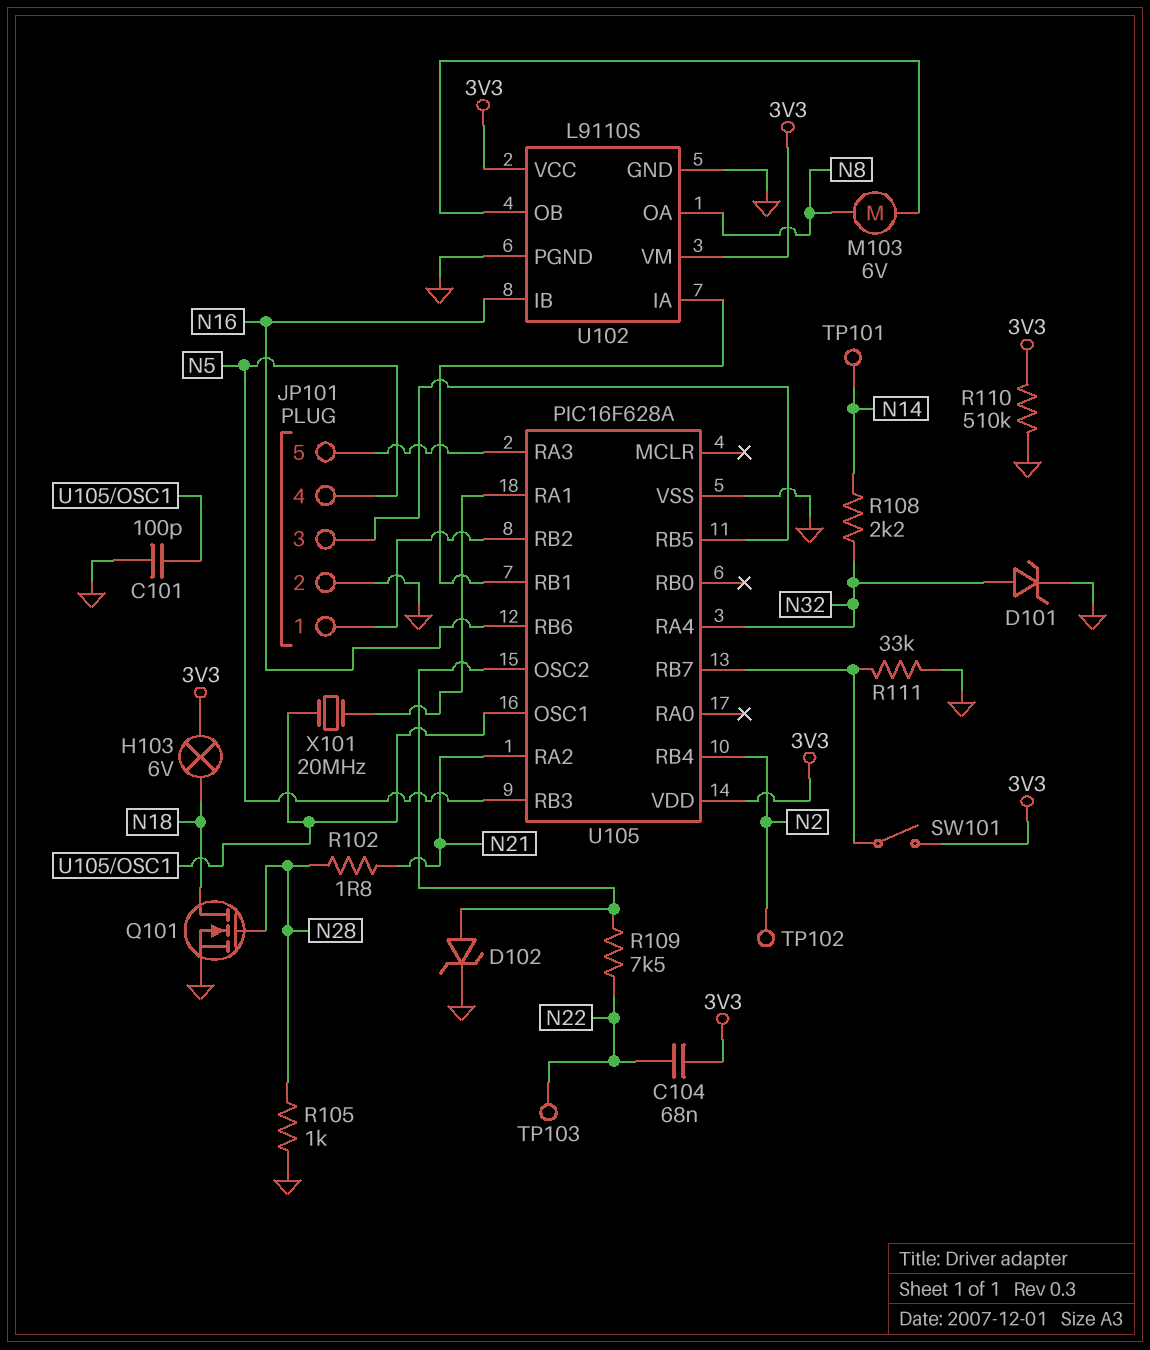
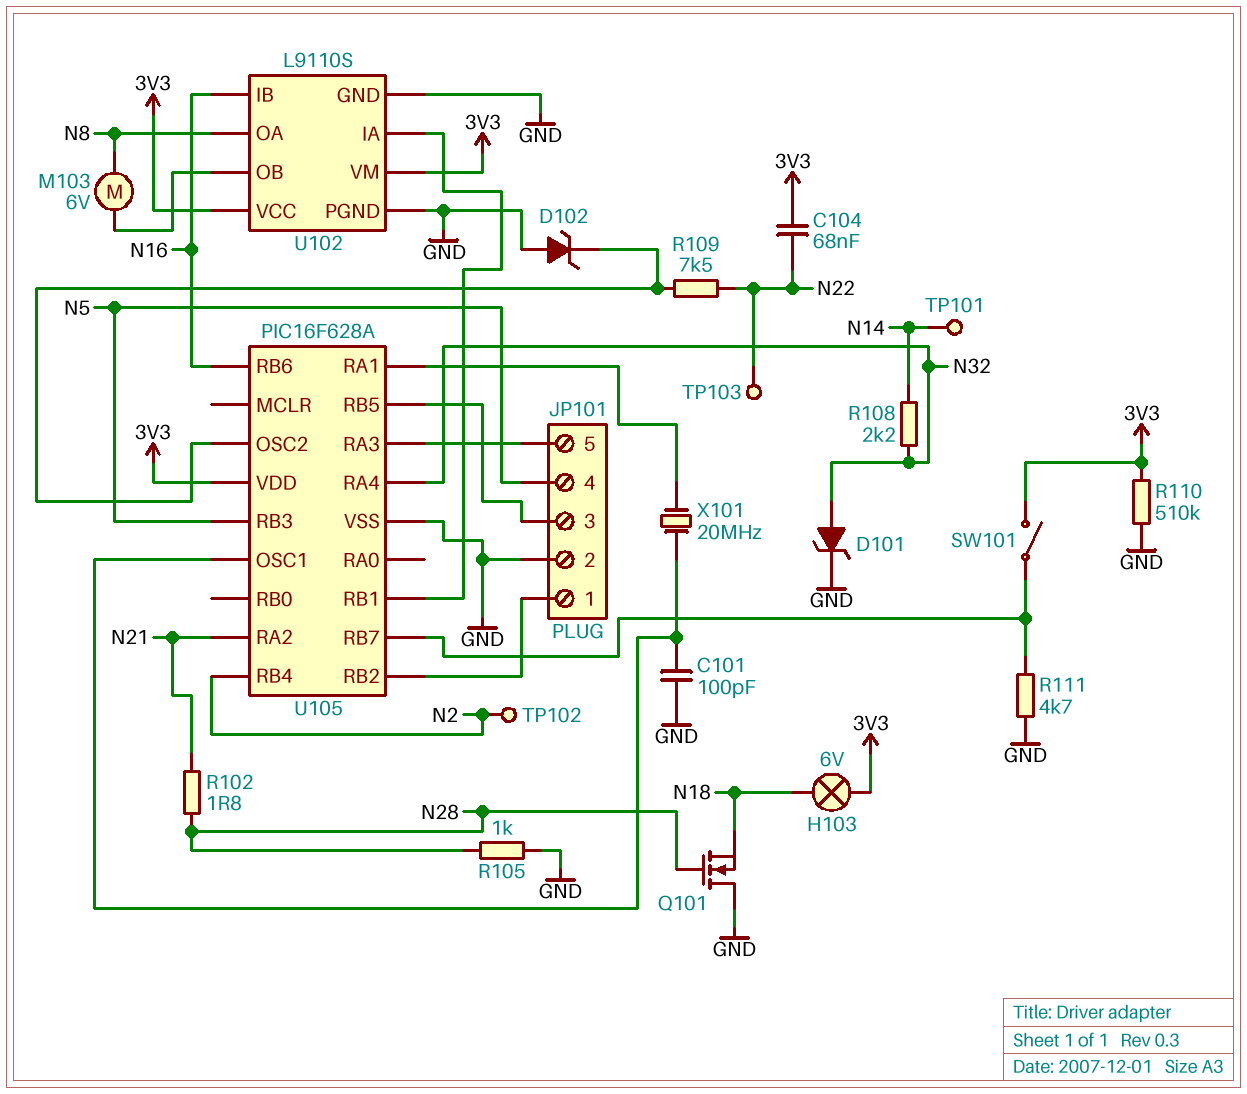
D102: zener (A U105/OSC2, K GND) -> zener (A GND, K U105/OSC2)
Q101: NMOS (G N28, D N18, S GND) -> NMOS (G N28, D GND, S N18)
R111: 33k (GND, U105/RB7) -> 4.7k (GND, U105/RB7)

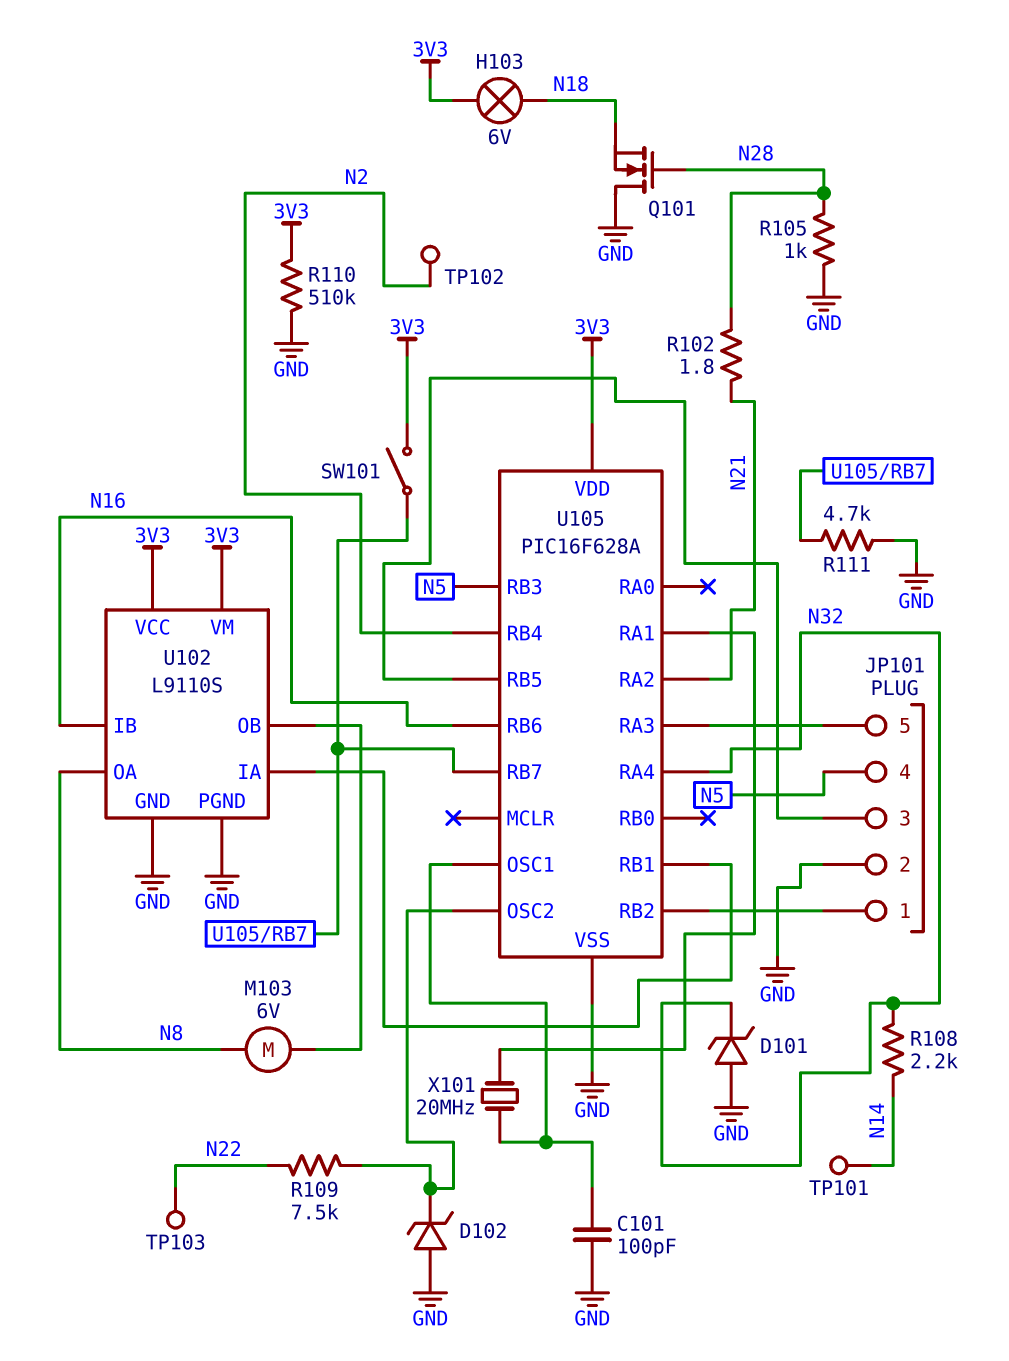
C104: 68nF (3V3, N22) -> none
D101: zener (A N32, K GND) -> zener (A GND, K N32)

